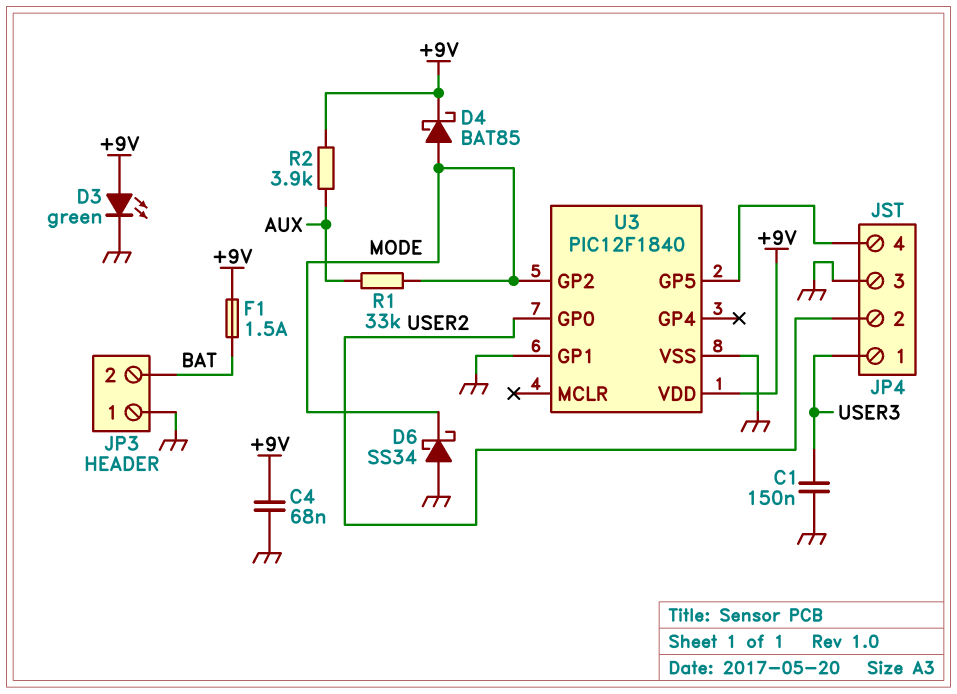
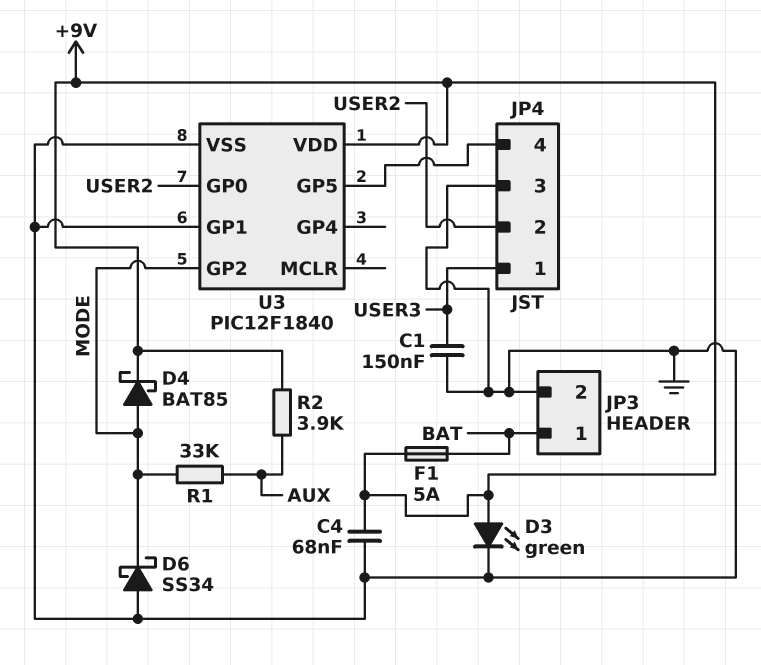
F1: 1.5A (+9V, BAT) -> 5A (+9V, BAT)
JP3 pin 1: GND -> BAT
JP3 pin 2: BAT -> GND

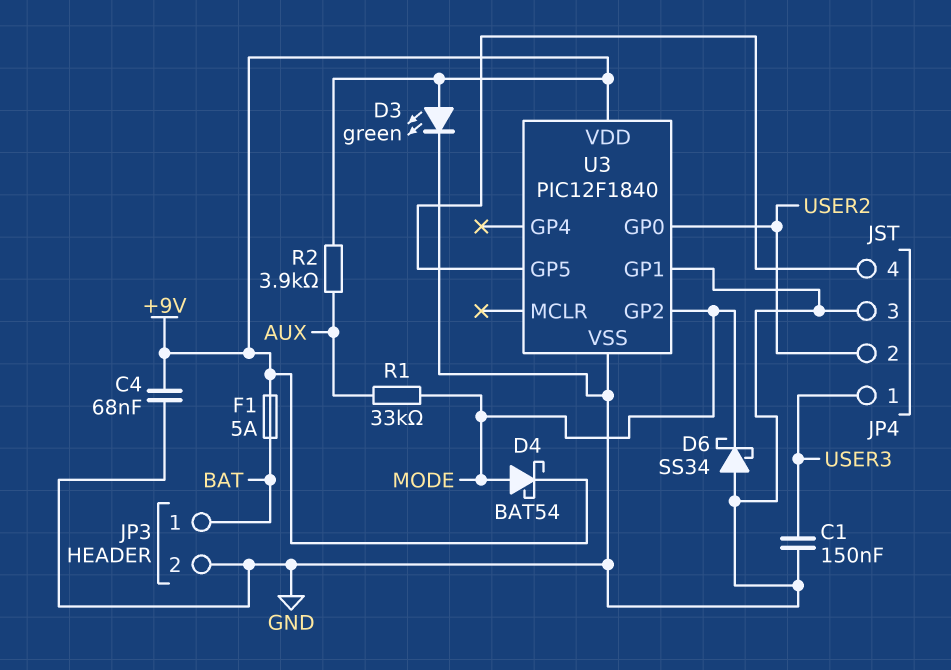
D4: schottky BAT85 (A MODE, K +9V) -> schottky BAT54 (A MODE, K +9V)

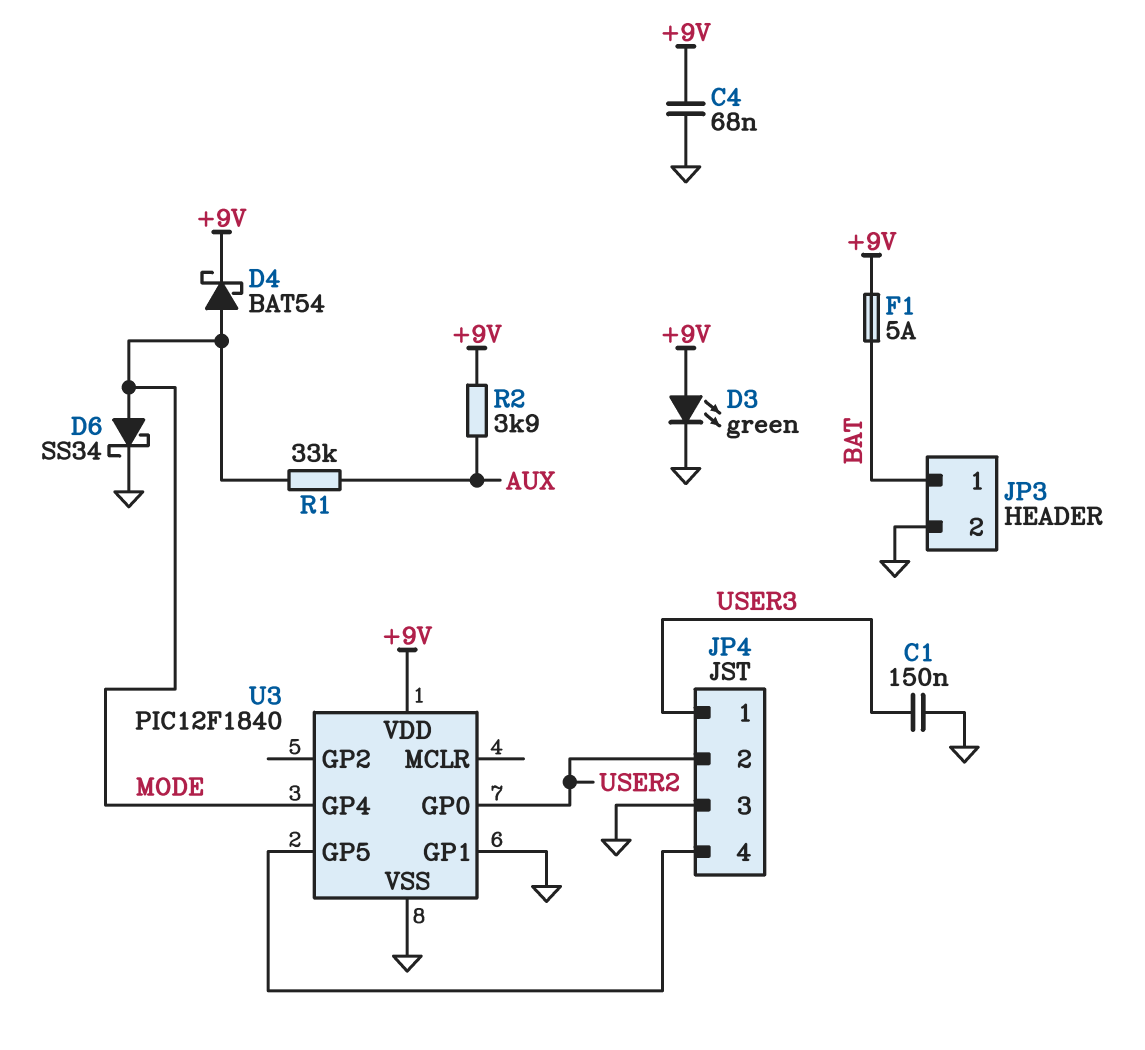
D6: schottky SS34 (A GND, K MODE) -> schottky SS34 (A MODE, K GND)
U3 pin GP2: MODE -> none
U3 pin GP4: none -> MODE

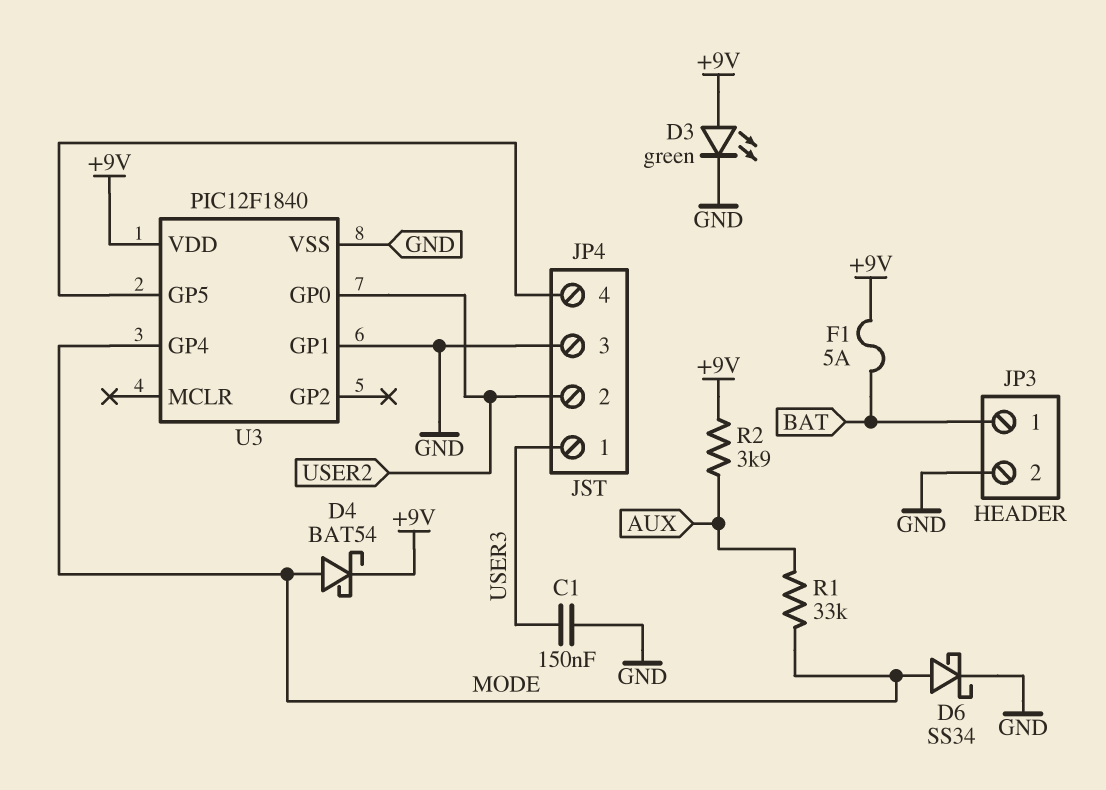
C4: 68nF (+9V, GND) -> none

